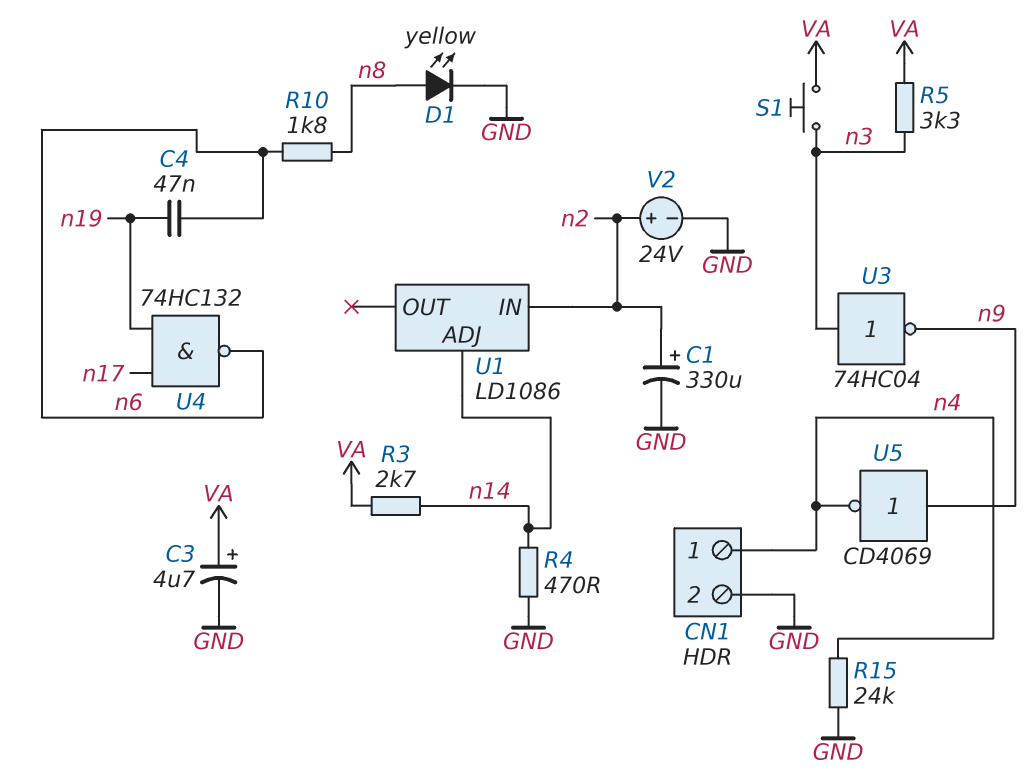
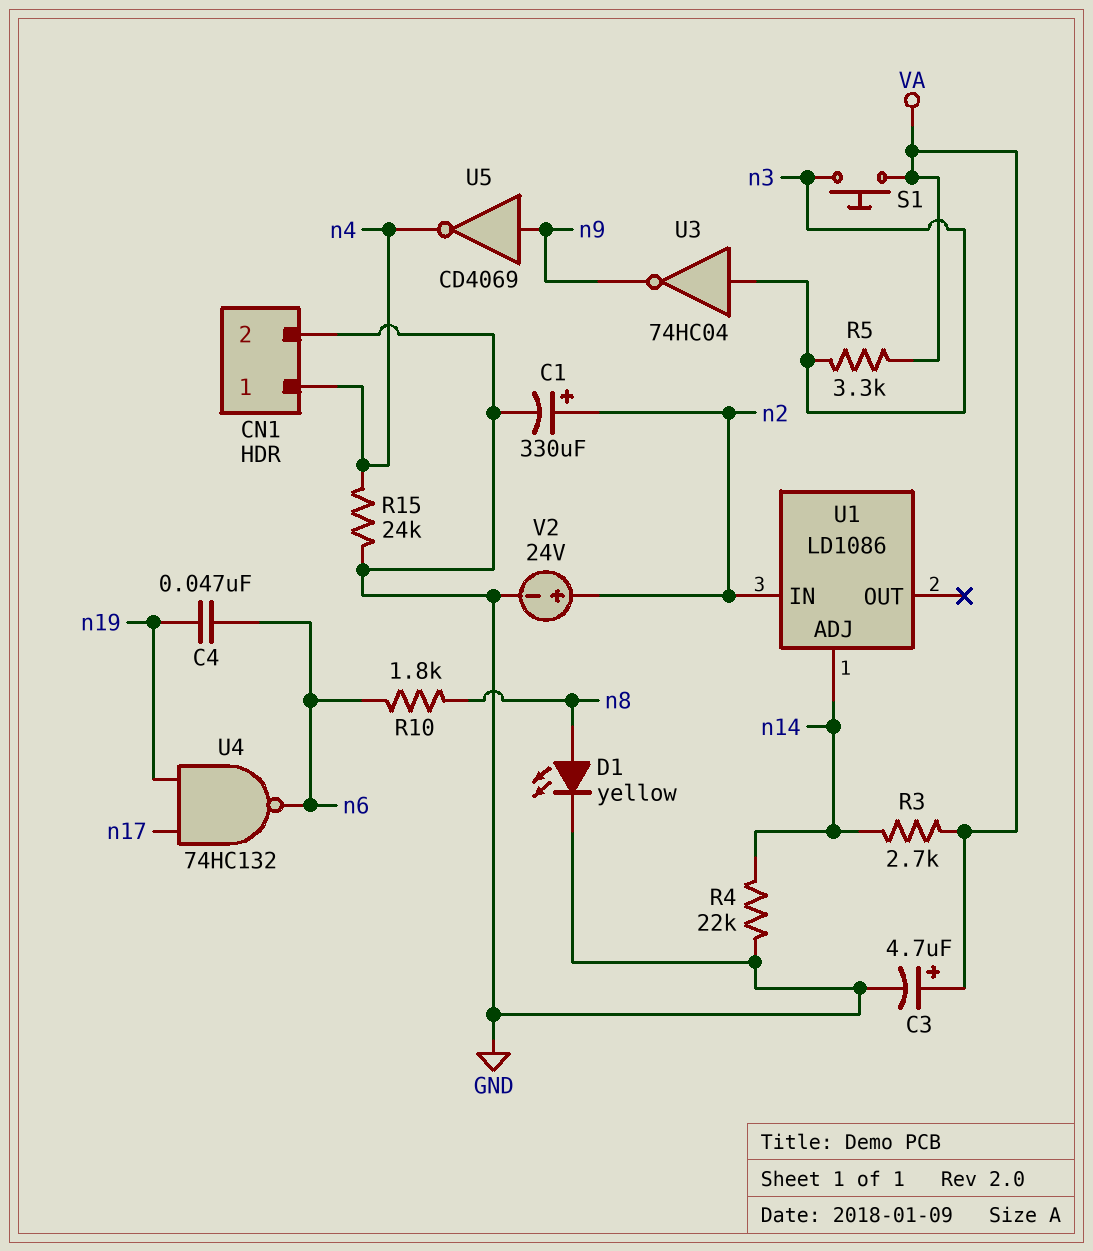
R4: 470 (GND, n14) -> 22k (GND, n14)

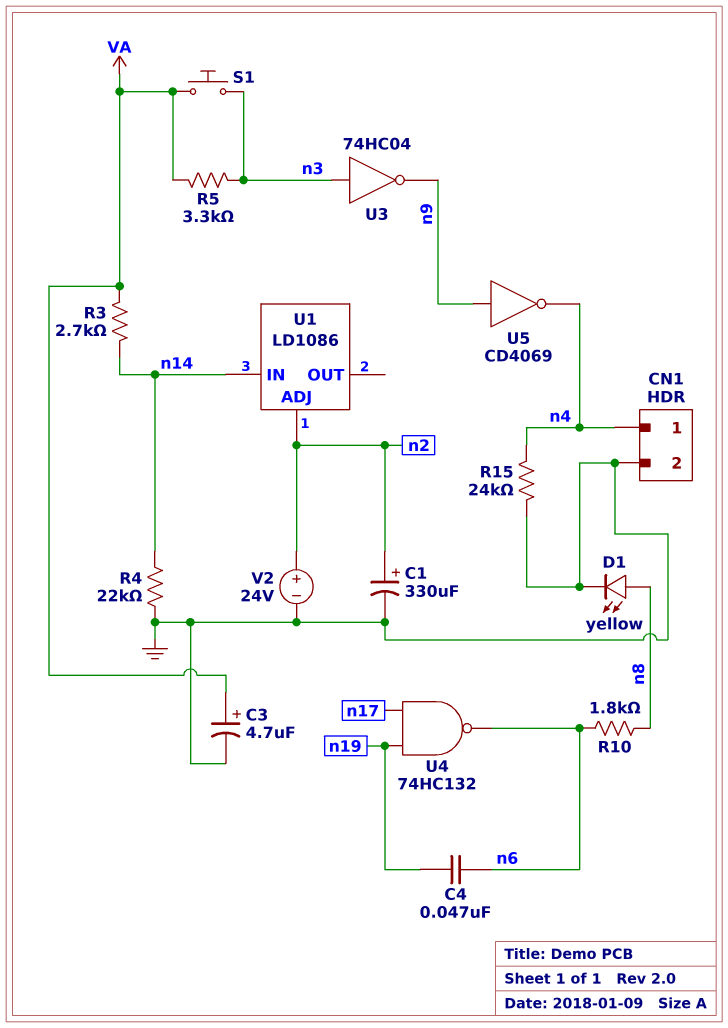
U1 pin ADJ: n14 -> n2
U1 pin IN: n2 -> n14

